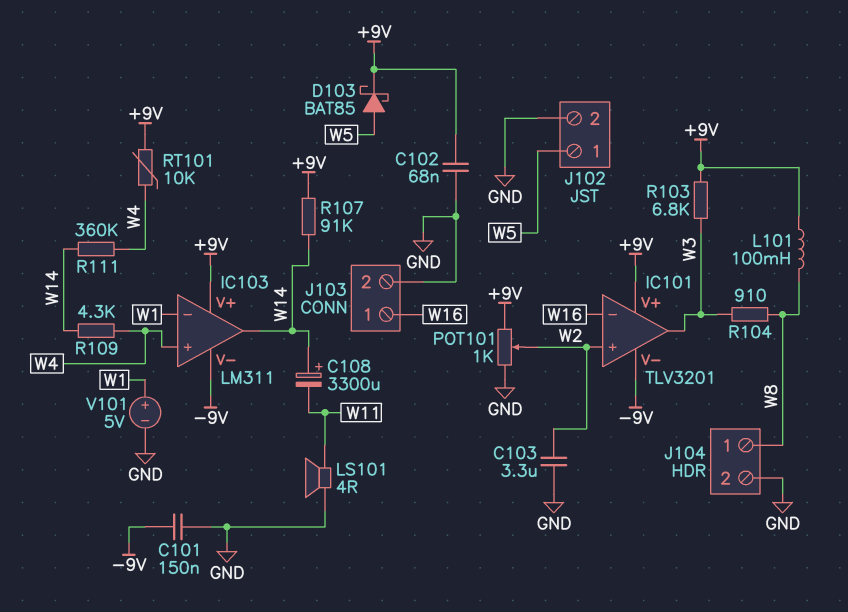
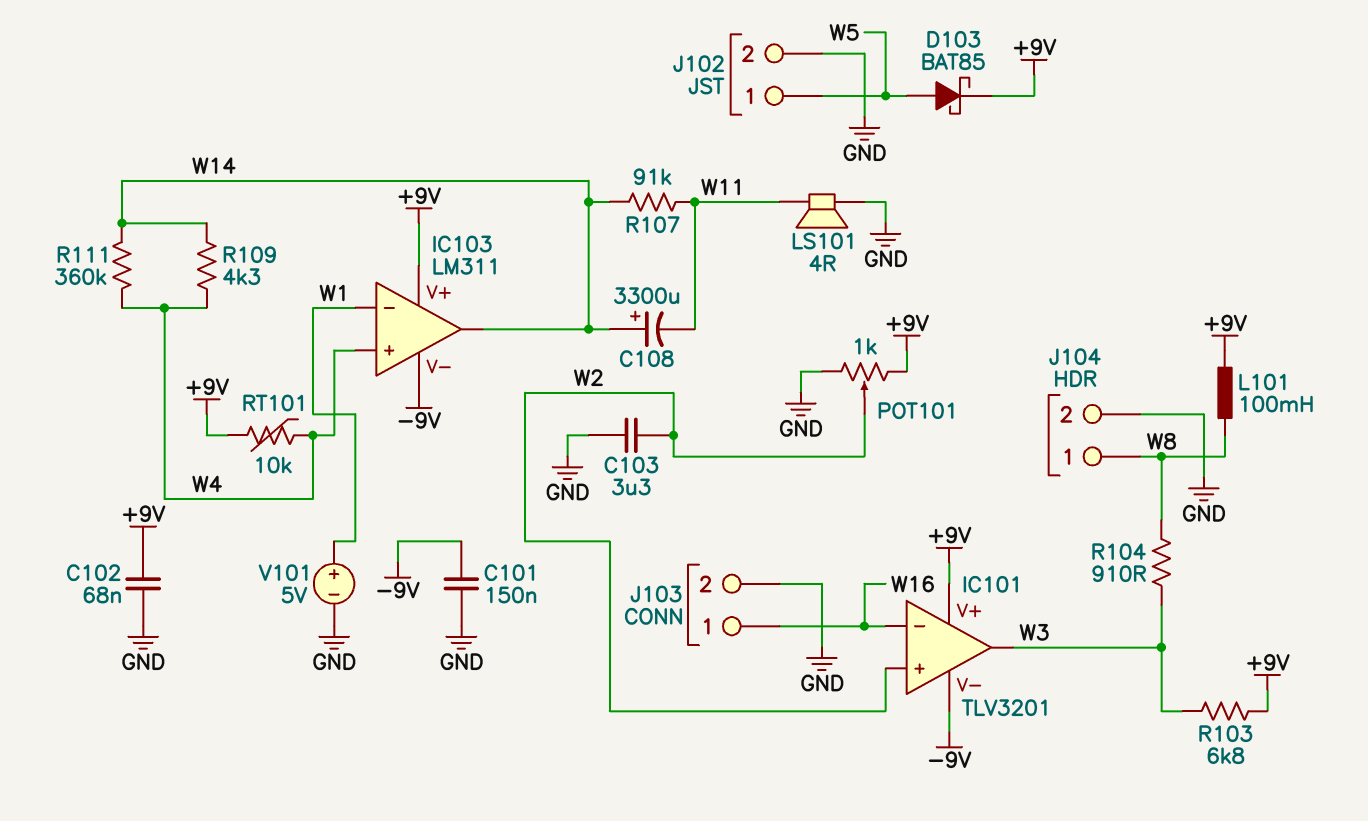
R107: 91k (+9V, W14) -> 91k (W11, W14)

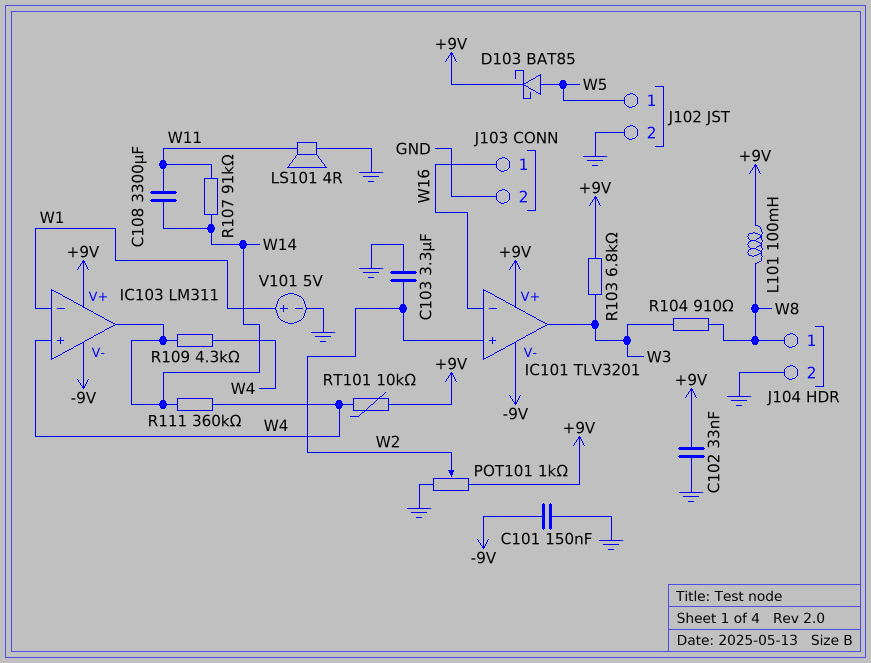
C102: 68nF (+9V, GND) -> 33nF (+9V, GND)
C108: 3300uF (plus W14, minus W11) -> 3300uF (W11, W14)

